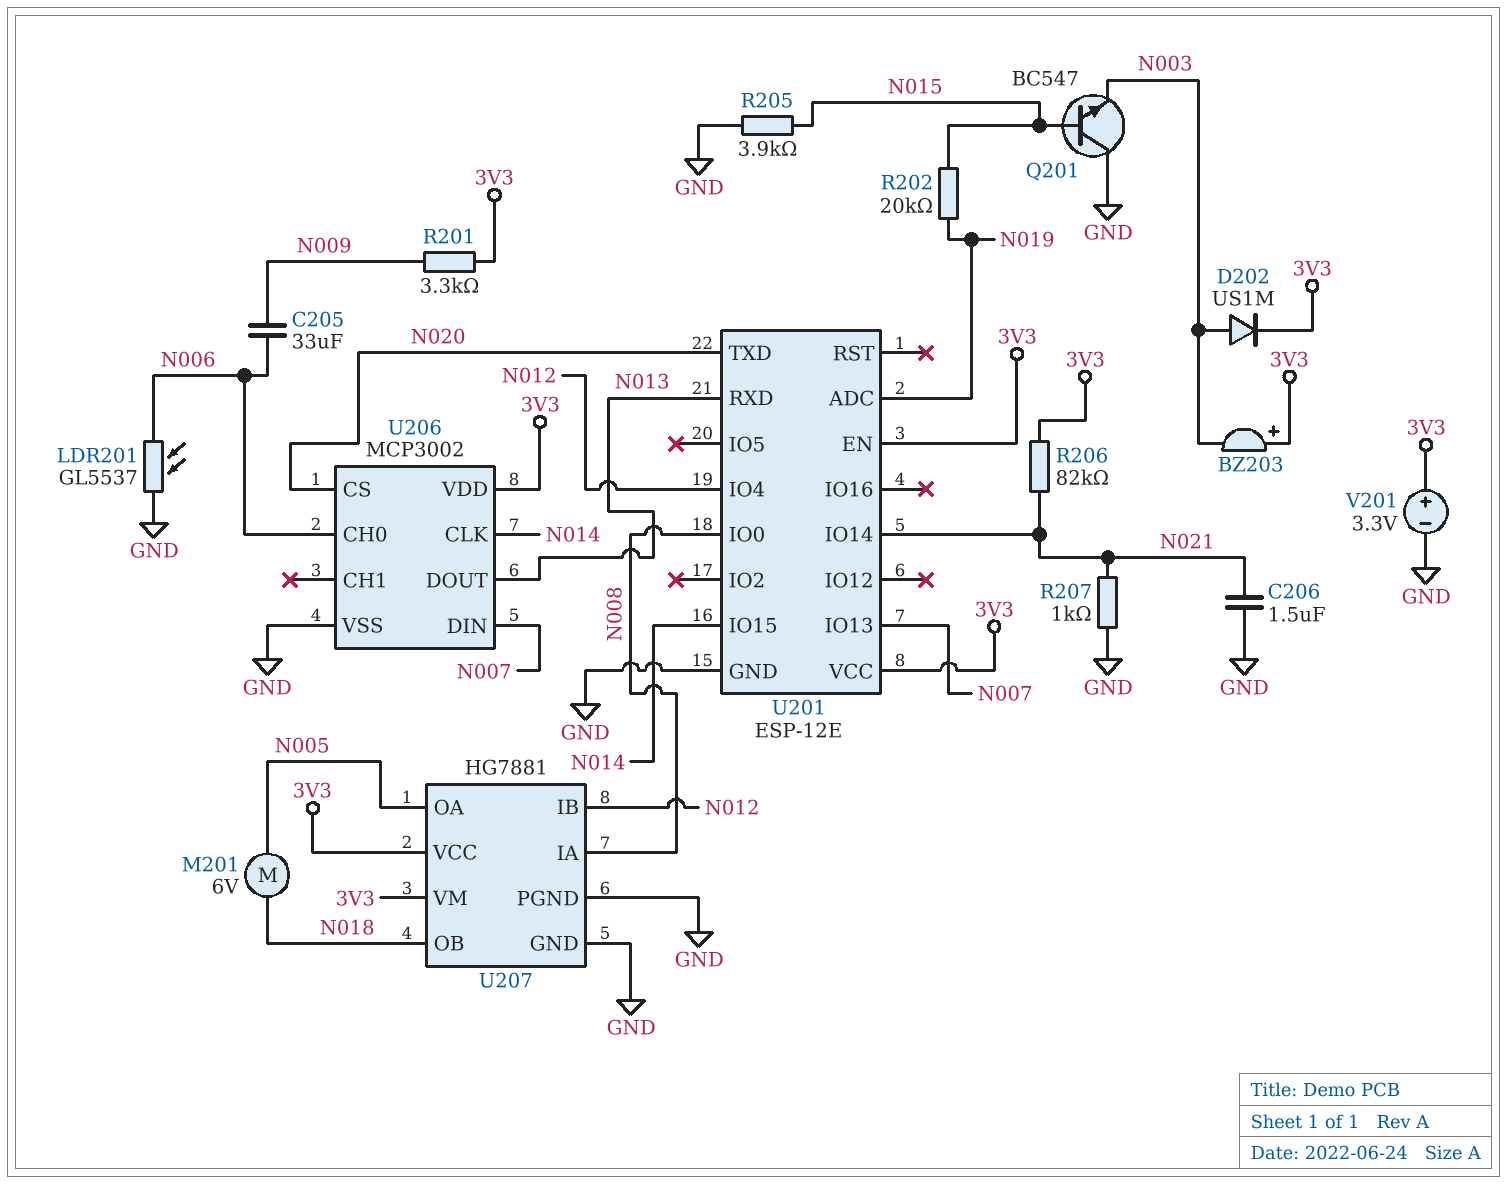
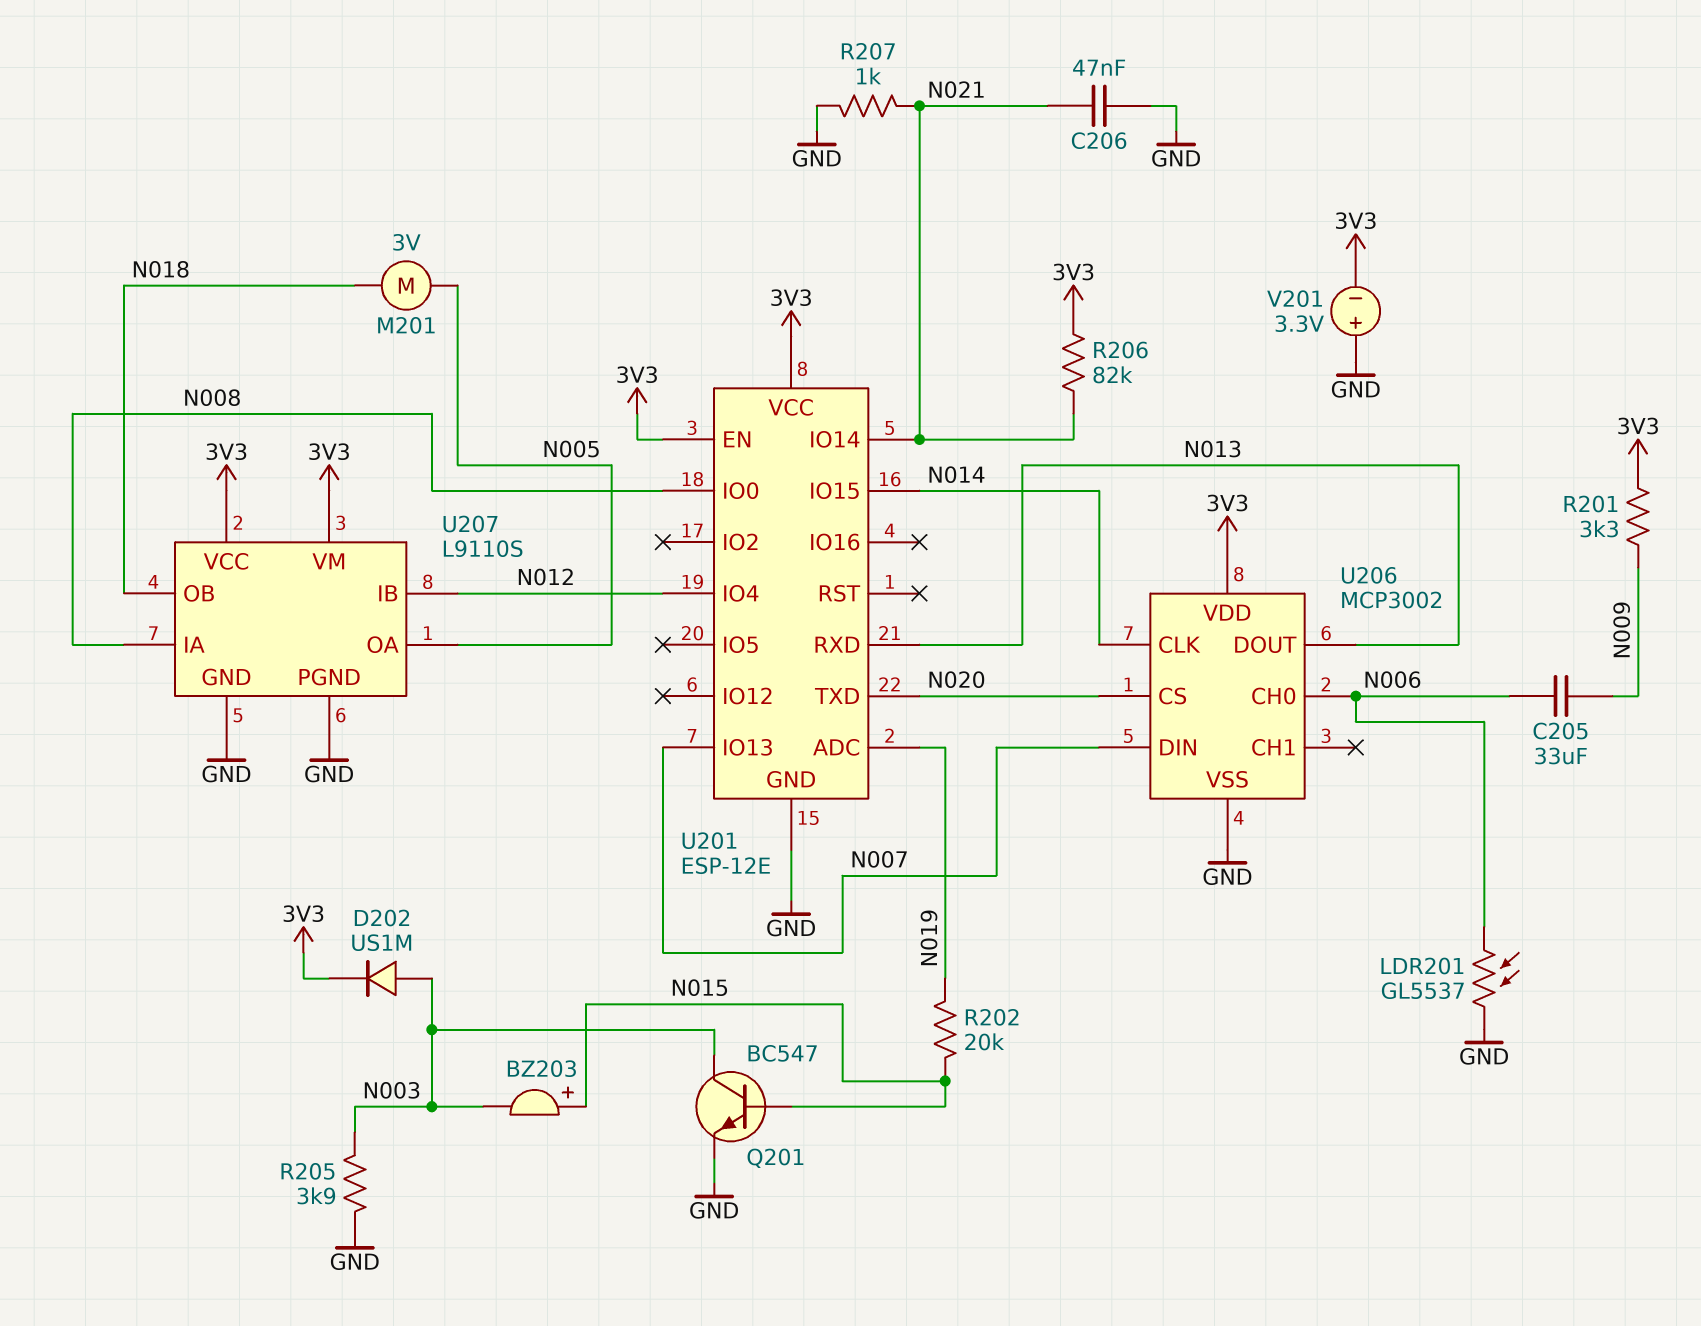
BZ203: buzzer (plus 3V3, minus N003) -> buzzer (plus N015, minus N003)
C206: 1.5uF (GND, N021) -> 47nF (GND, N021)
M201: motor 6V (N005, N018) -> motor 3V (N005, N018)
Q201: NPN BC547 (B N015, C GND, E N003) -> NPN BC547 (B N015, C N003, E GND)
R205: 3.9k (GND, N015) -> 3.9k (GND, N003)
U207: HG7881 -> L9110S
V201: 3.3V (plus 3V3, minus GND) -> 3.3V (plus GND, minus 3V3)

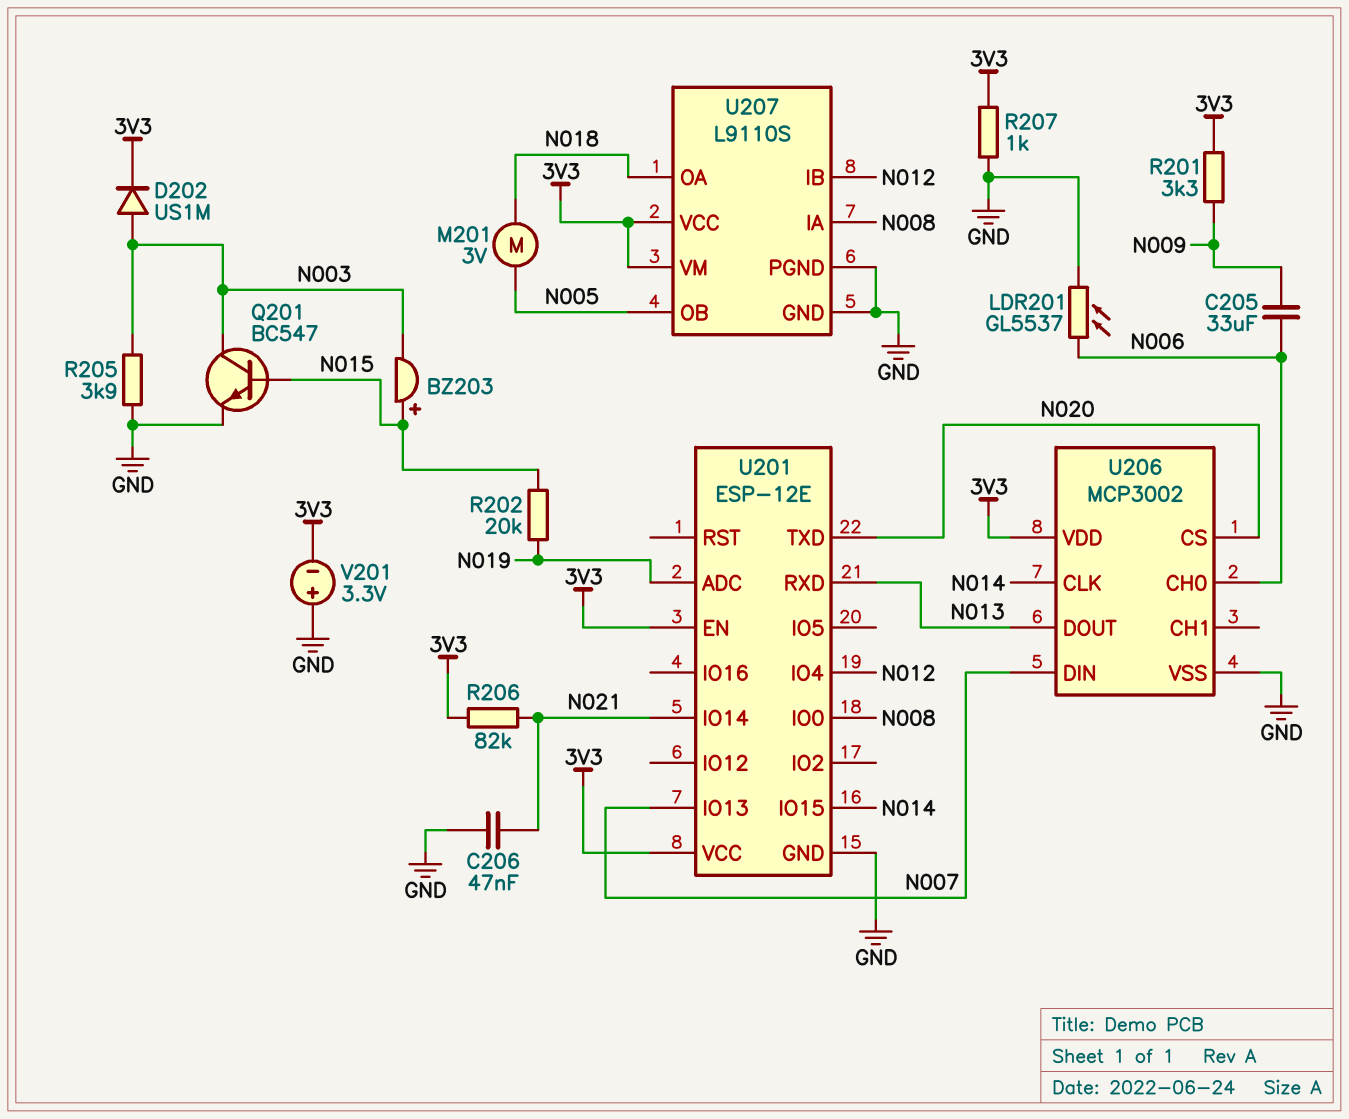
R207: 1k (GND, N021) -> 1k (3V3, GND)
U207 pin OA: N005 -> N018
U207 pin OB: N018 -> N005

